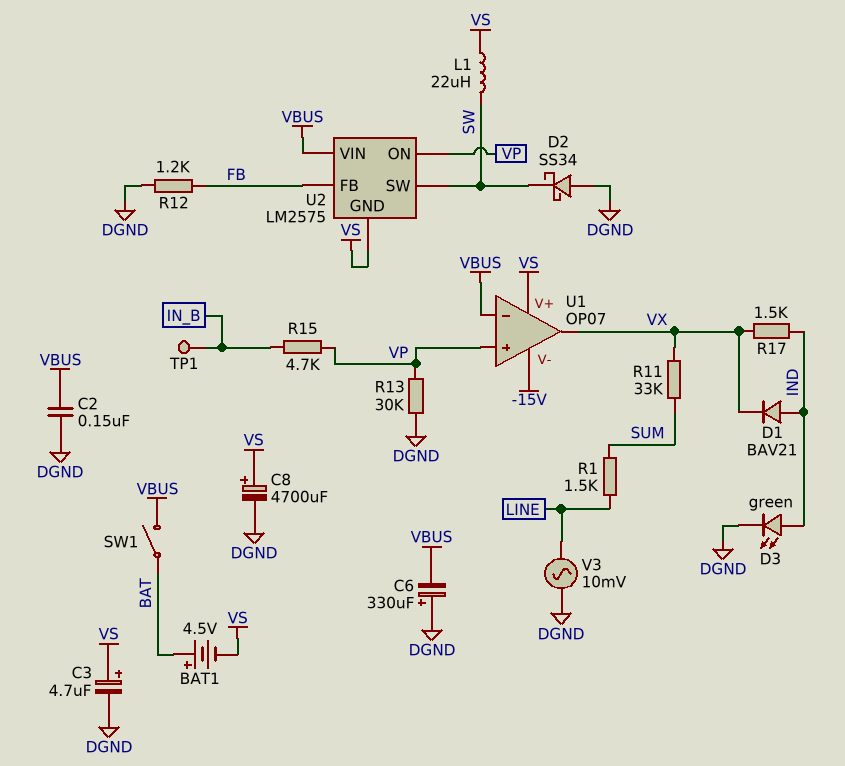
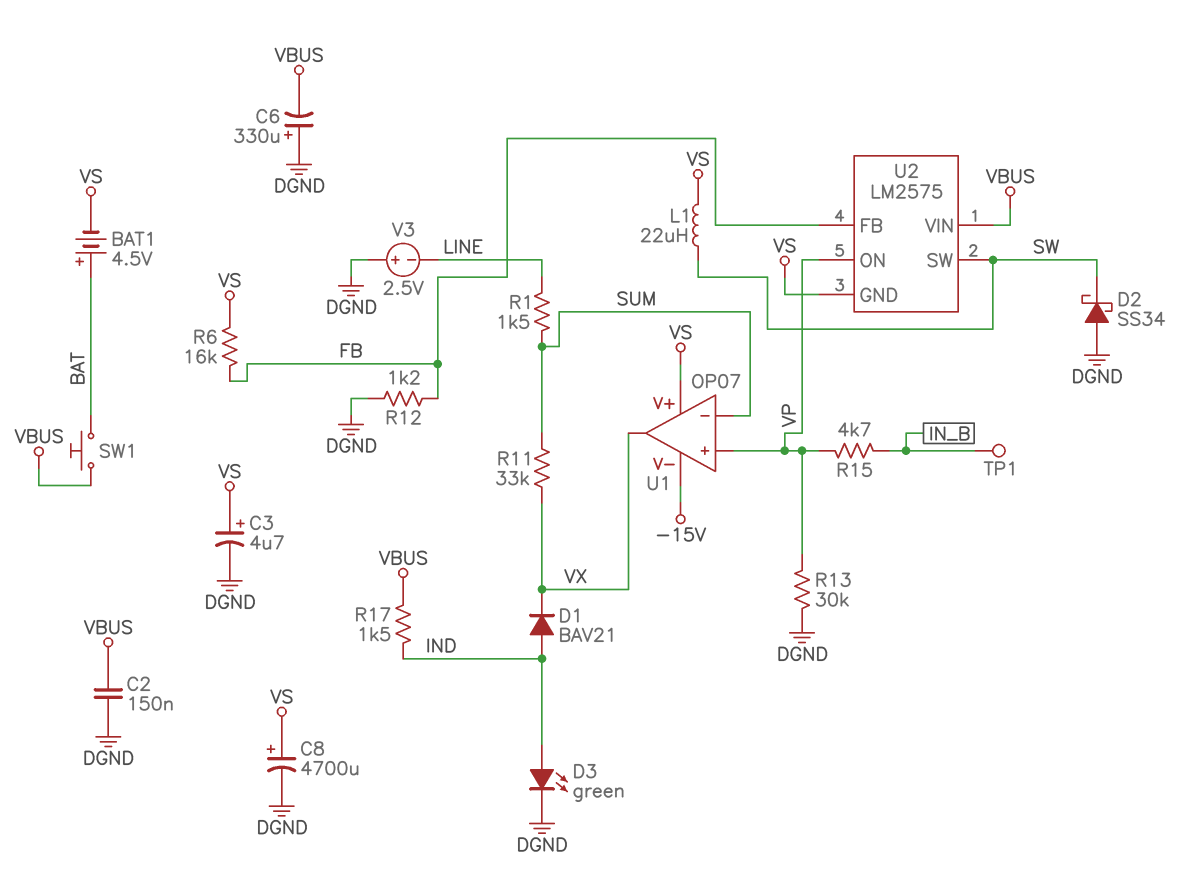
R6: none -> 16k (FB, VS)
R17: 1.5k (IND, VX) -> 1.5k (IND, VBUS)
SW1: switch (BAT, VBUS) -> button (BAT, VBUS)
U1 pin in-: VBUS -> SUM
V3: AC 10mV (DGND, LINE) -> 2.5V (plus DGND, minus LINE)

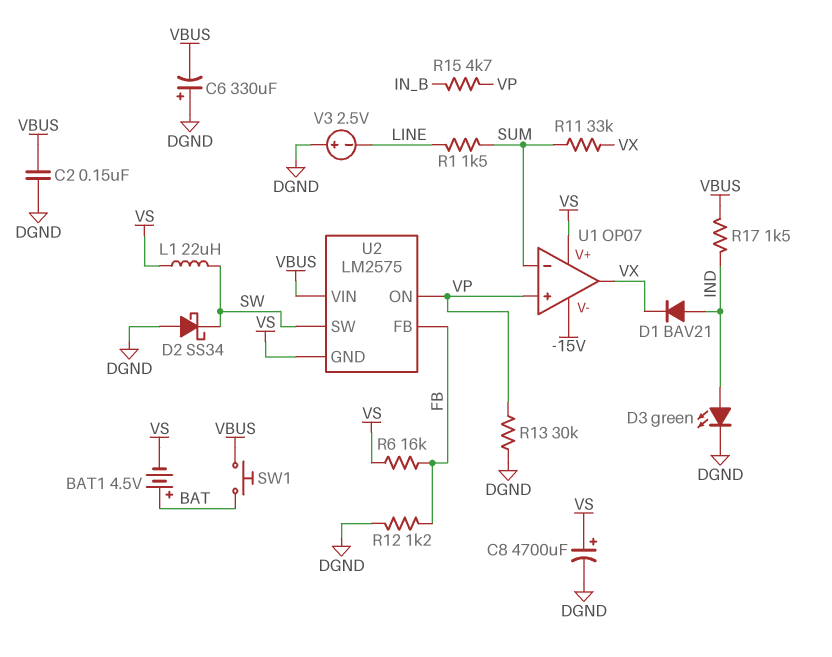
C3: 4.7uF (plus VS, minus DGND) -> none
TP1: test point (IN_B) -> none

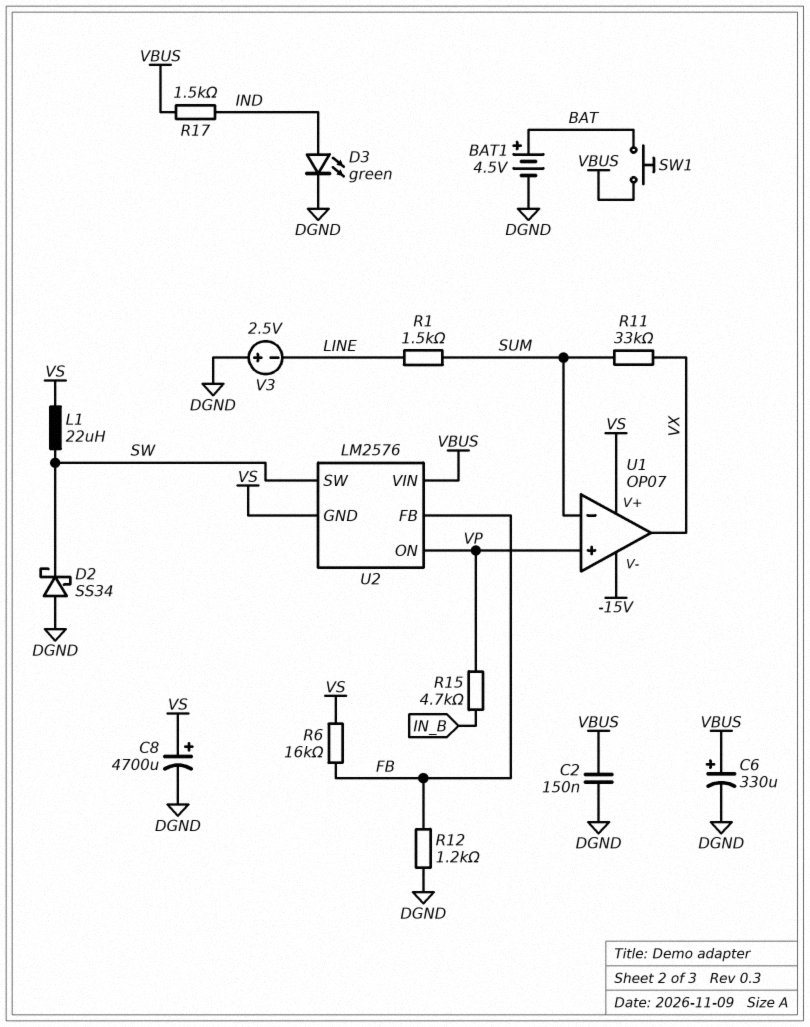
BAT1: 4.5V (plus BAT, minus VS) -> 4.5V (plus BAT, minus DGND)
C6: 330uF (plus DGND, minus VBUS) -> 330uF (plus VBUS, minus DGND)
D1: diode BAV21 (A IND, K VX) -> none
R13: 30k (DGND, VP) -> none
U2: LM2575 -> LM2576

